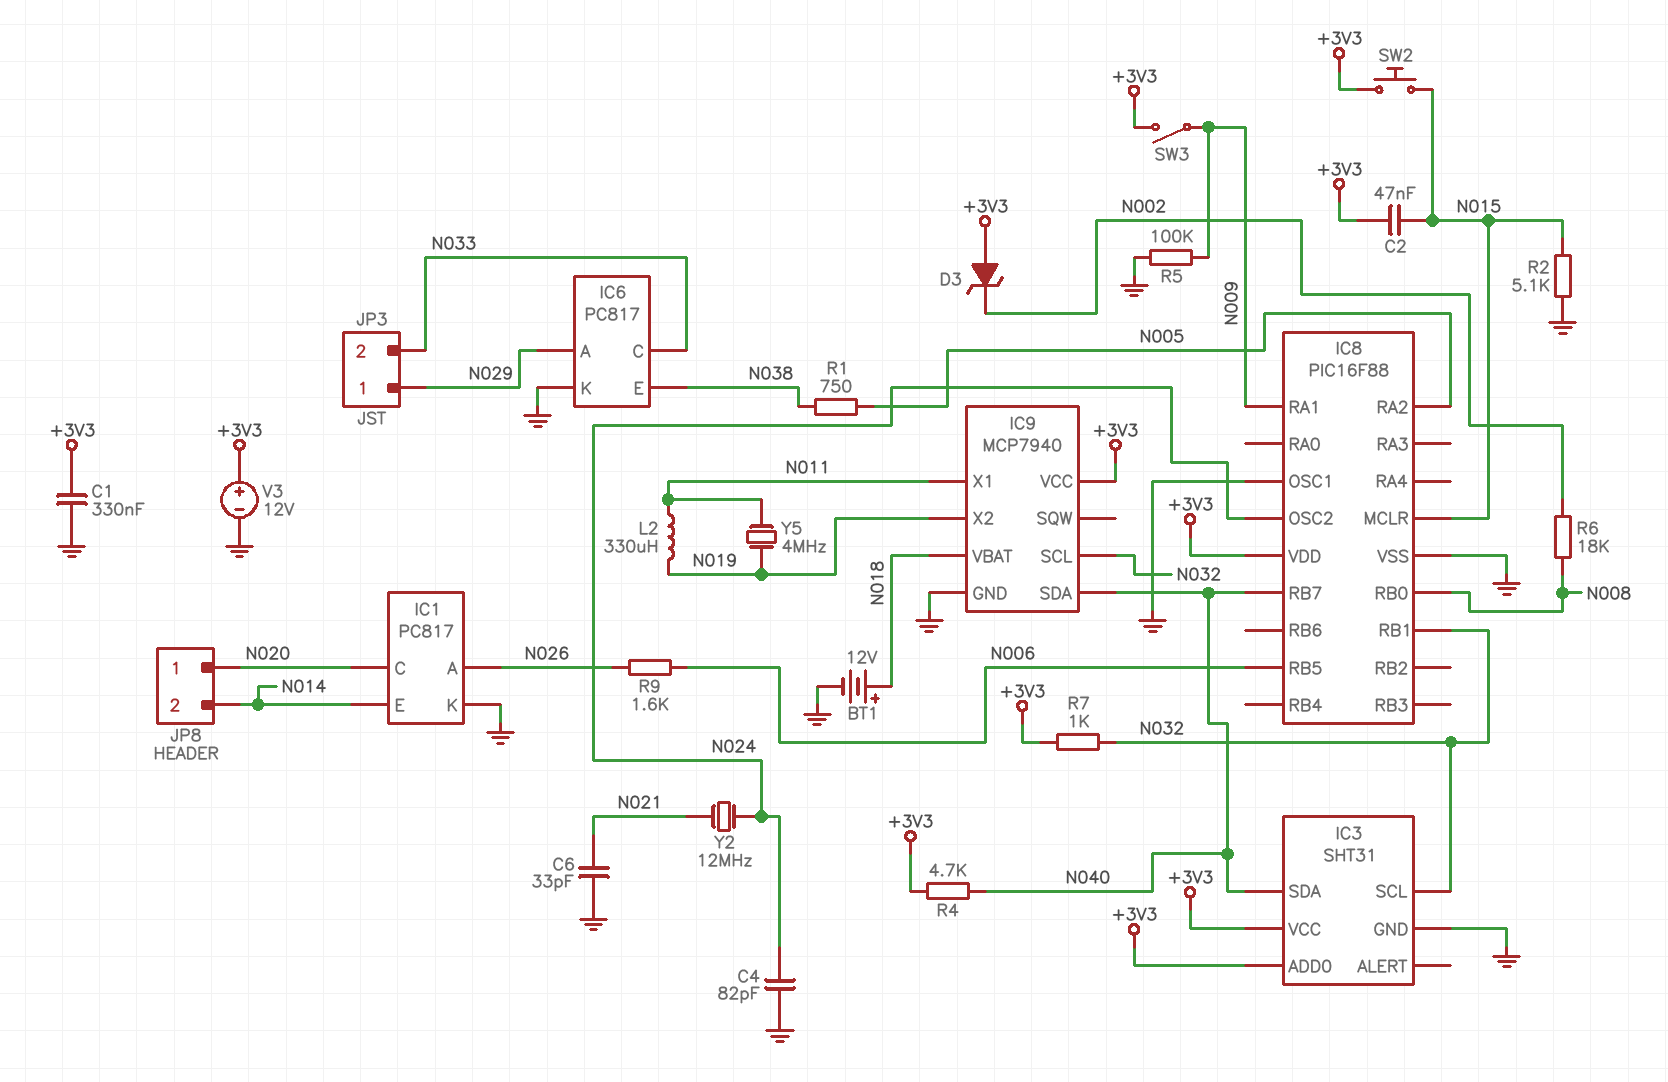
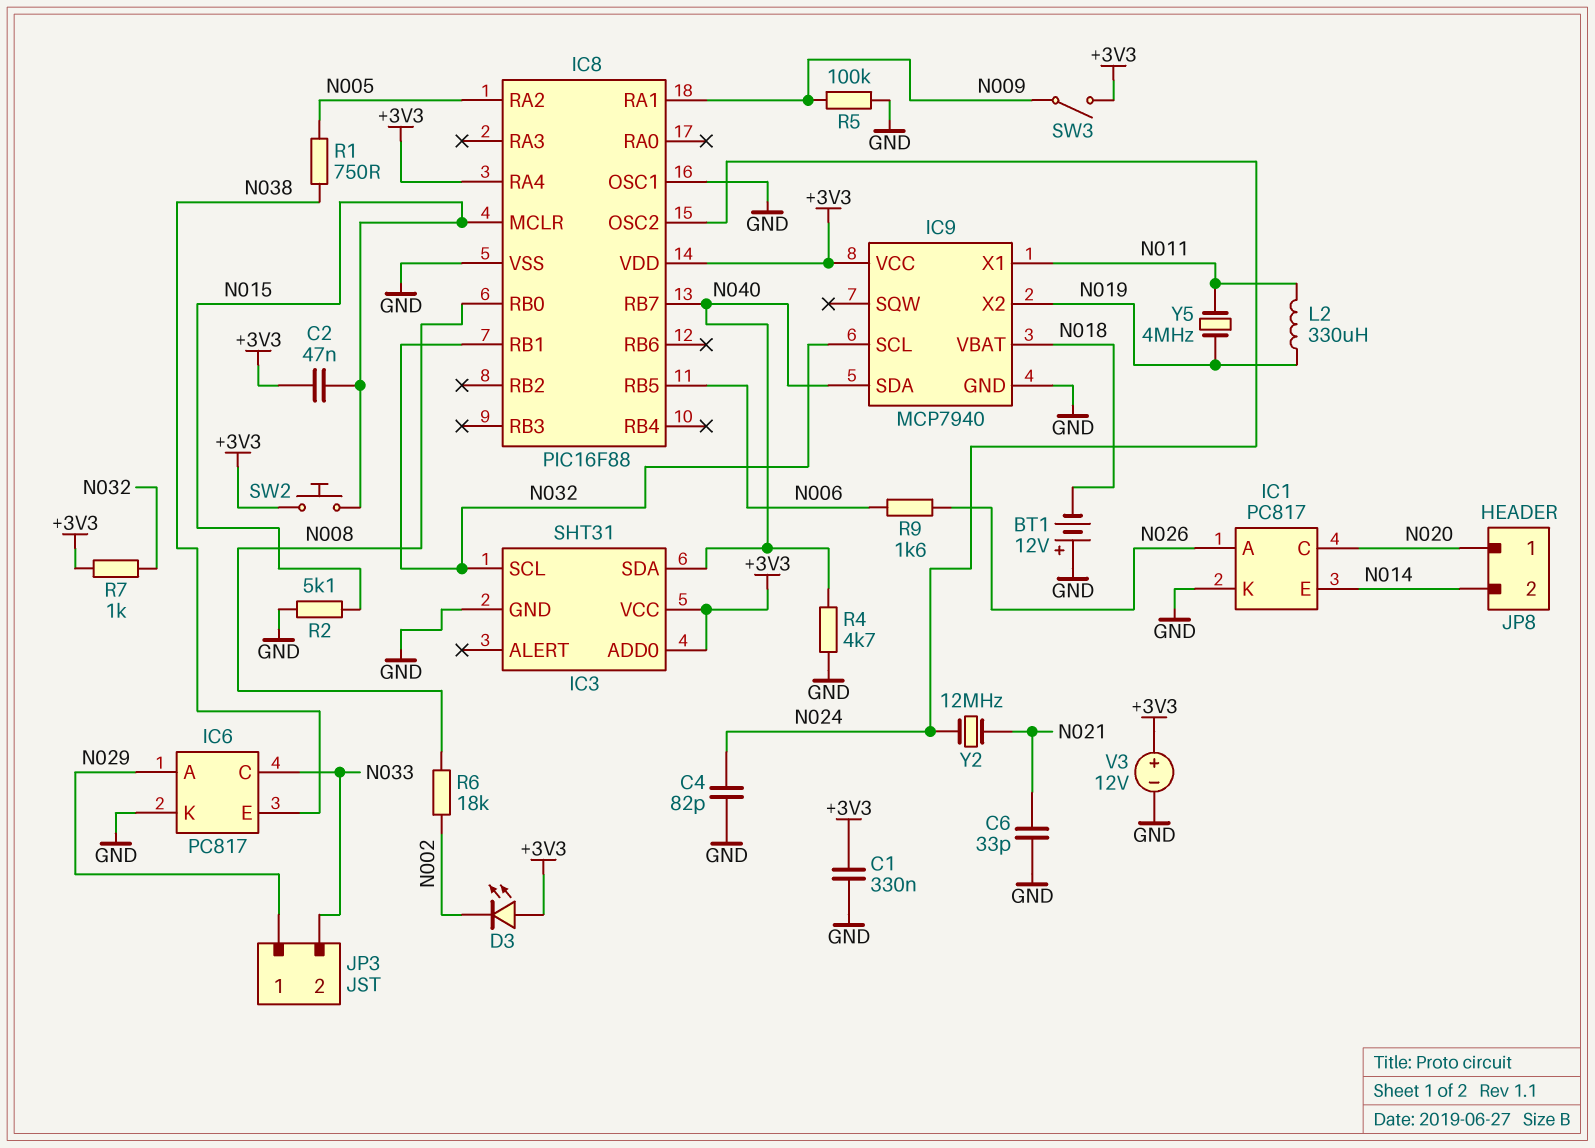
BT1: 12V (plus N018, minus GND) -> 12V (plus GND, minus N018)
D3: zener (A +3V3, K N002) -> LED (A +3V3, K N002)
IC8 pin RA4: none -> +3V3
R4: 4.7k (+3V3, N040) -> 4.7k (GND, N040)

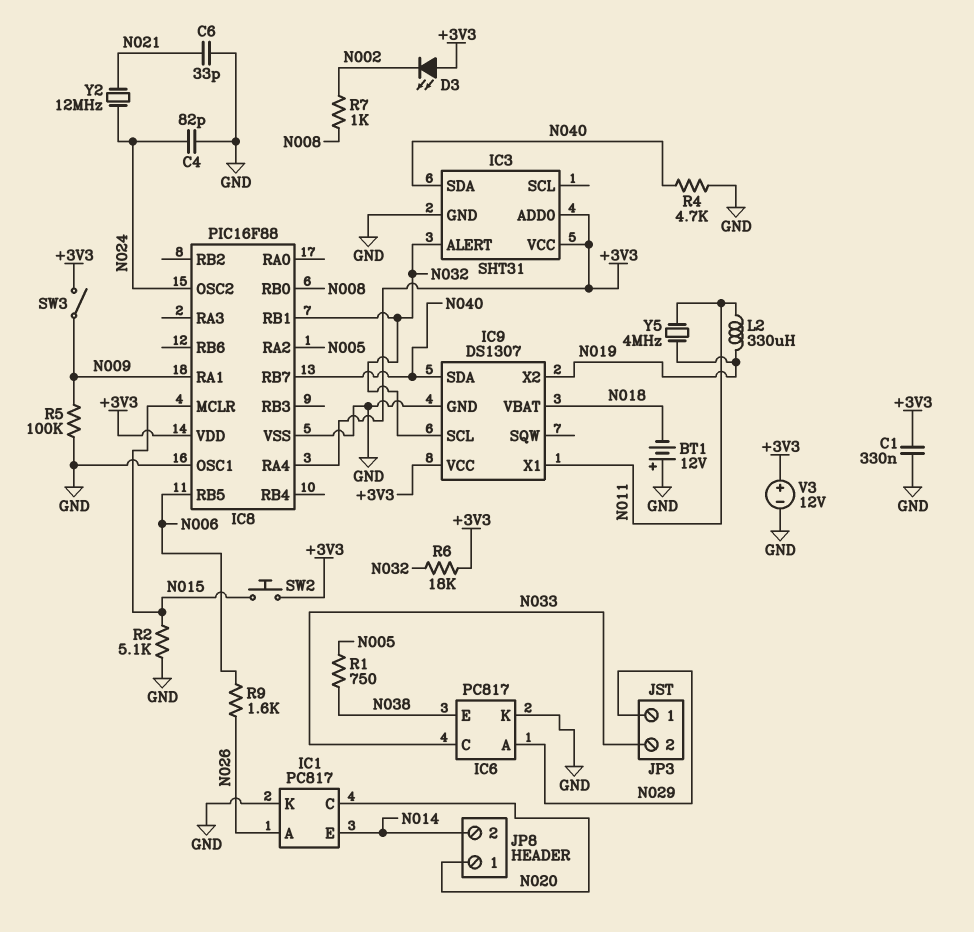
C2: 47nF (+3V3, N015) -> none
IC3 pin ALERT: none -> N032
IC3 pin SCL: N032 -> none
IC9: MCP7940 -> DS1307
R6: 18k (N002, N008) -> 18k (+3V3, N032)
R7: 1k (+3V3, N032) -> 1k (N002, N008)

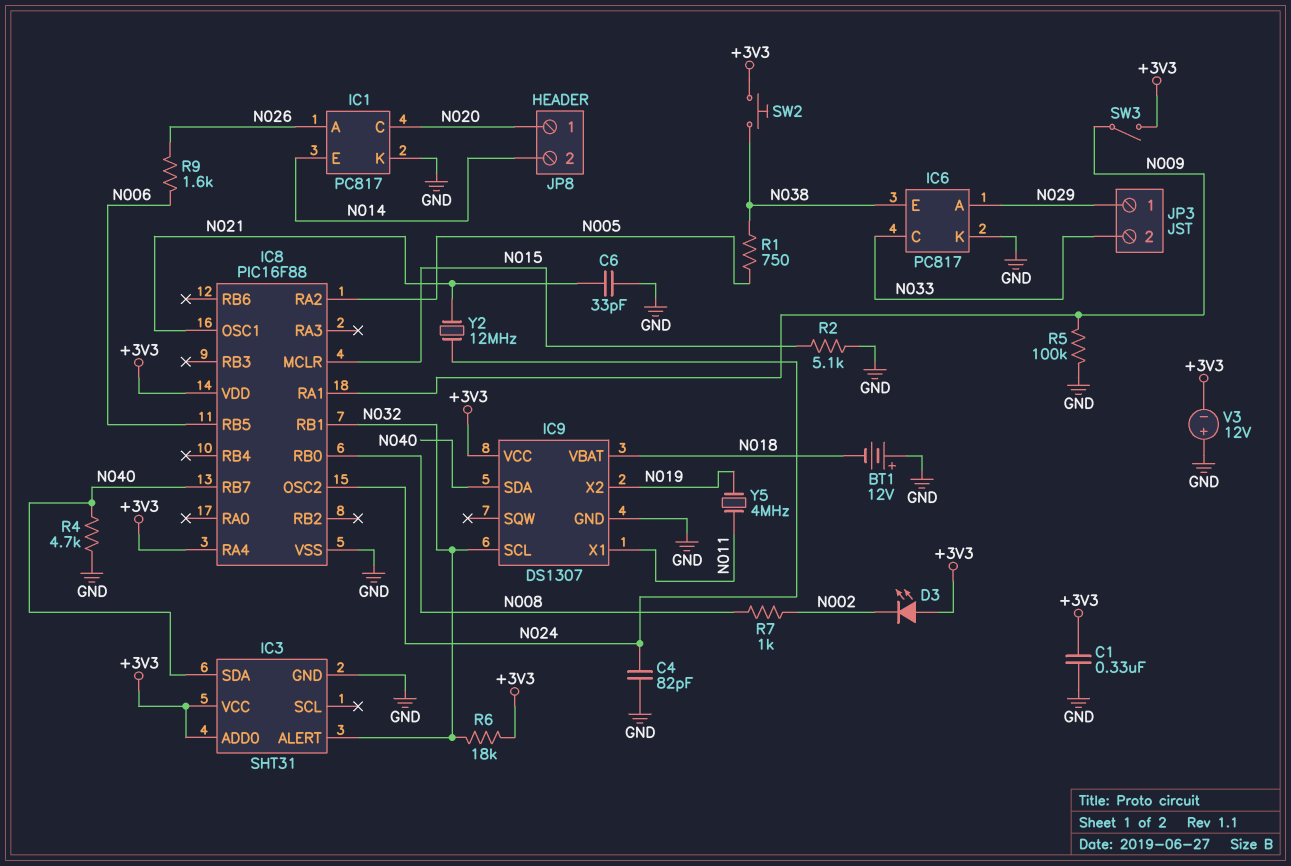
IC8 pin OSC1: GND -> N021
L2: 330uH (N011, N019) -> none
SW2: button (+3V3, N015) -> button (+3V3, N038)
V3: 12V (plus +3V3, minus GND) -> 12V (plus GND, minus +3V3)

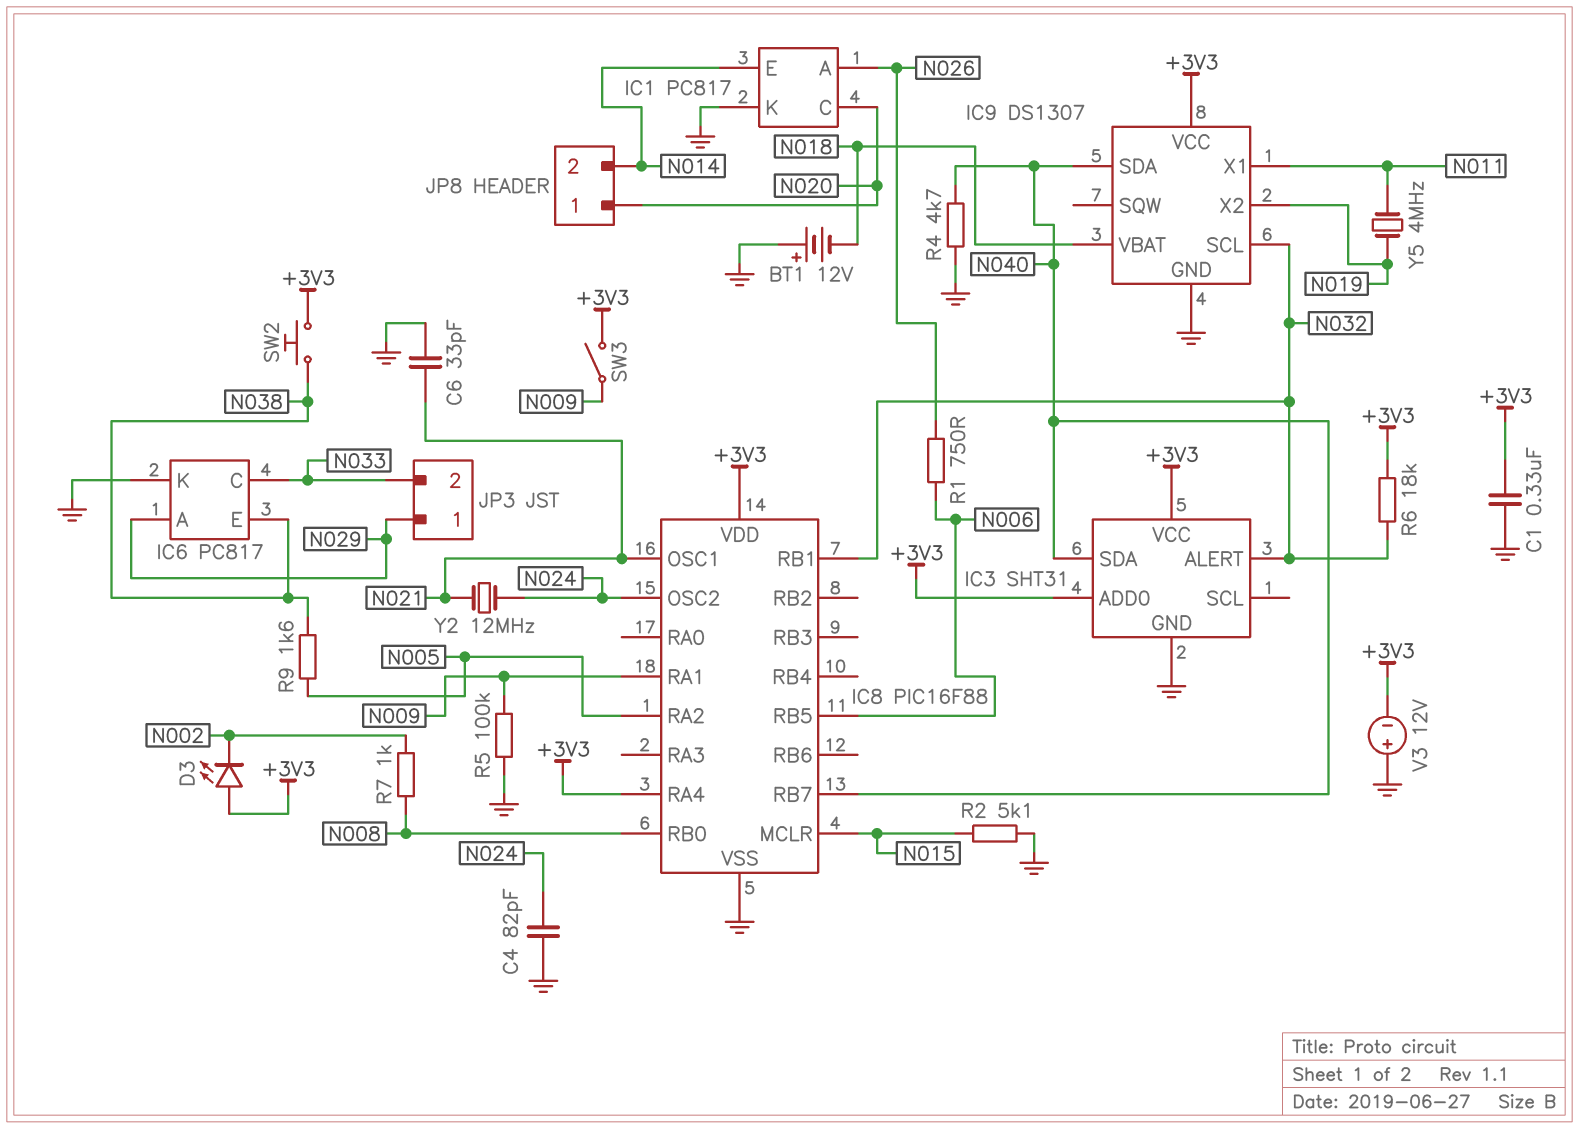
R1: 750 (N005, N038) -> 750 (N006, N026)
R9: 1.6k (N006, N026) -> 1.6k (N005, N038)

